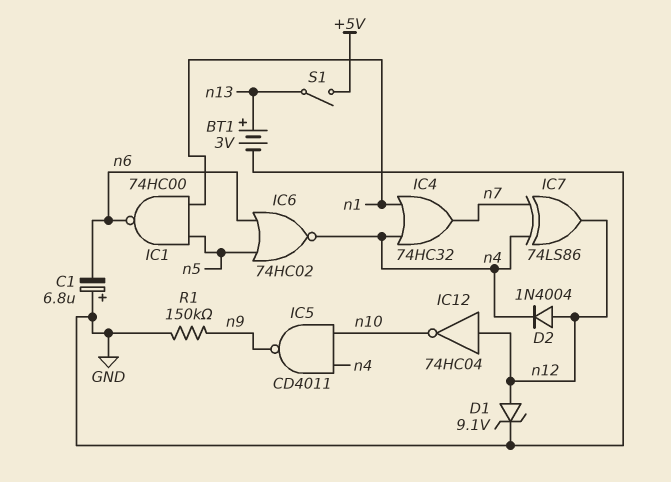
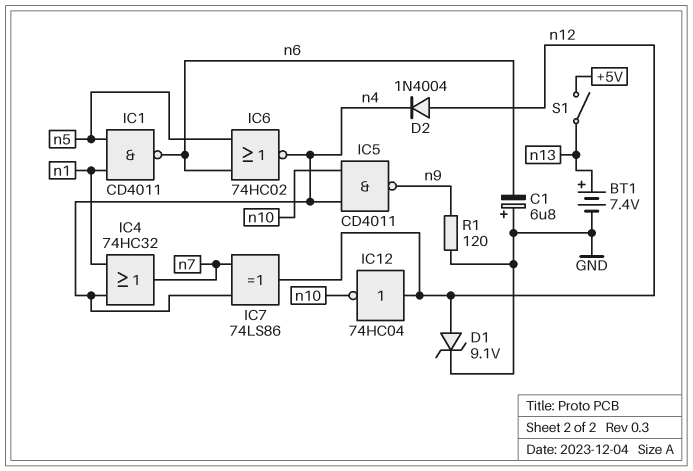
BT1: 3V (plus n13, minus GND) -> 7.4V (plus n13, minus GND)
IC1: NAND 74HC00 (in n1, in n5, out n6) -> NAND CD4011 (in n1, in n5, out n6)
R1: 150k (GND, n9) -> 120 (GND, n9)

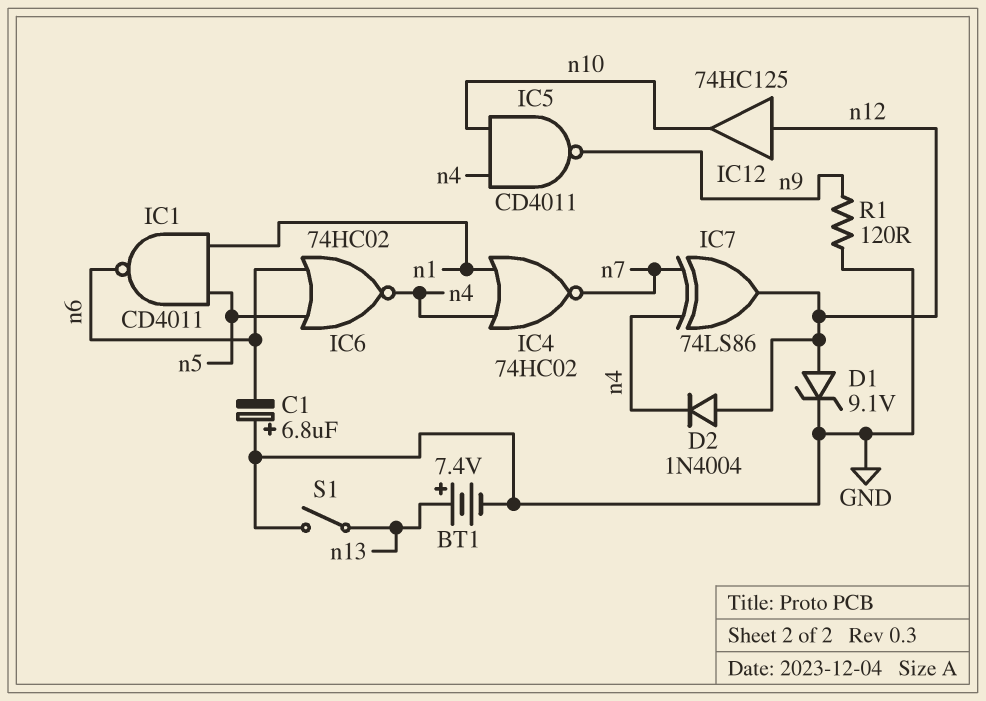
IC4: OR 74HC32 (in n1, in n4, out n7) -> NOR 74HC02 (in n1, in n4, out n7)
IC12: NOT 74HC04 (in n12, out n10) -> buffer 74HC125 (in n12, out n10)
S1: switch (+5V, n13) -> switch (GND, n13)

